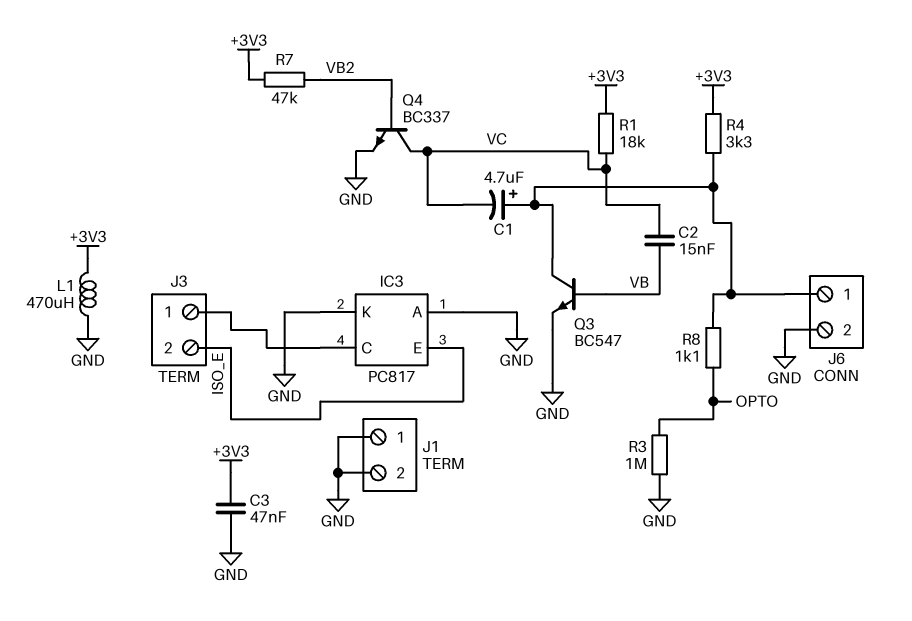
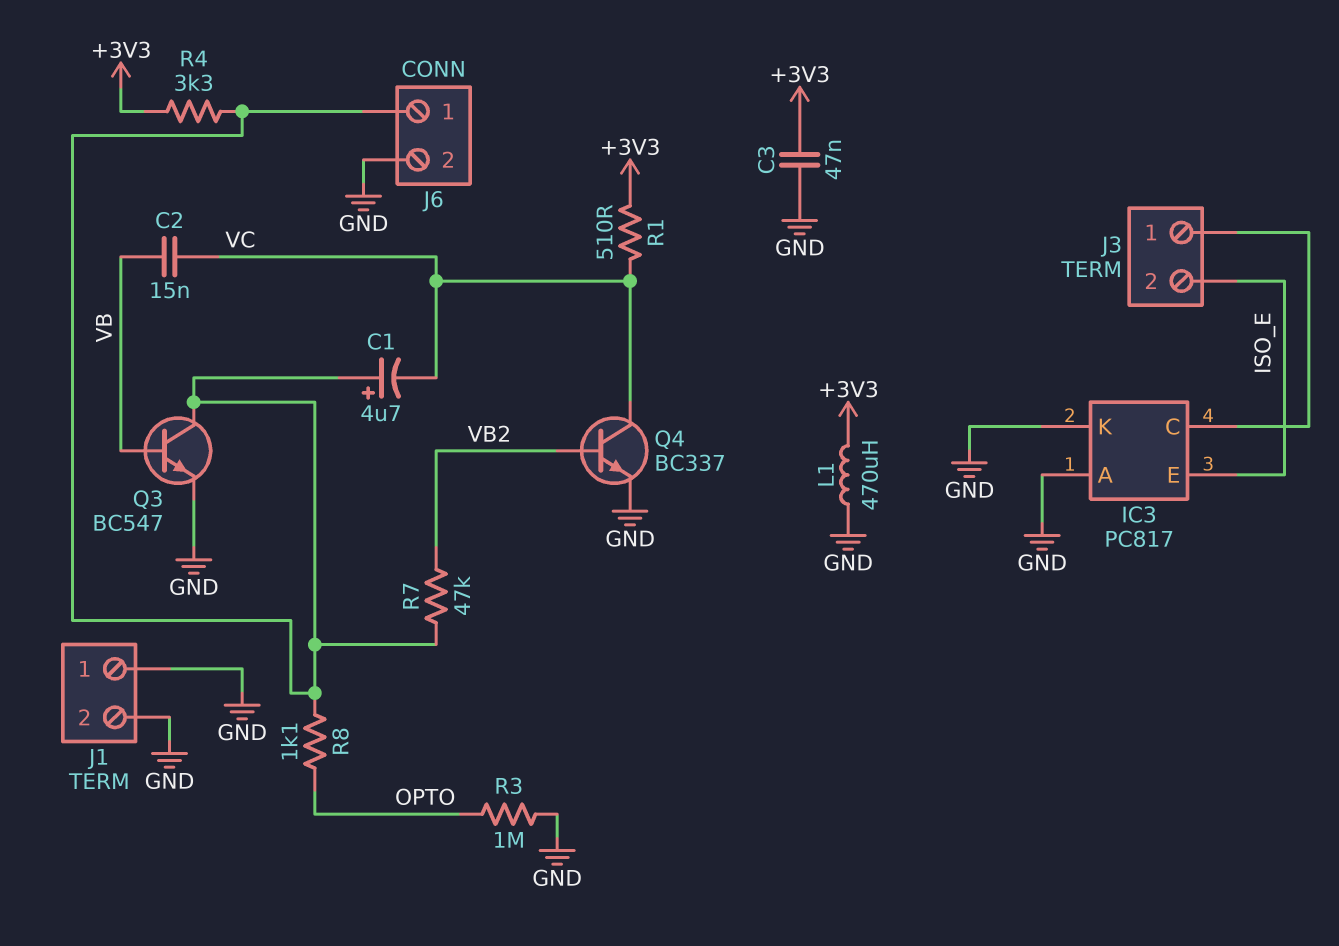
R1: 18k (+3V3, VC) -> 510 (+3V3, VC)
R7: 47k (+3V3, VB2) -> 47k (J6/1, VB2)

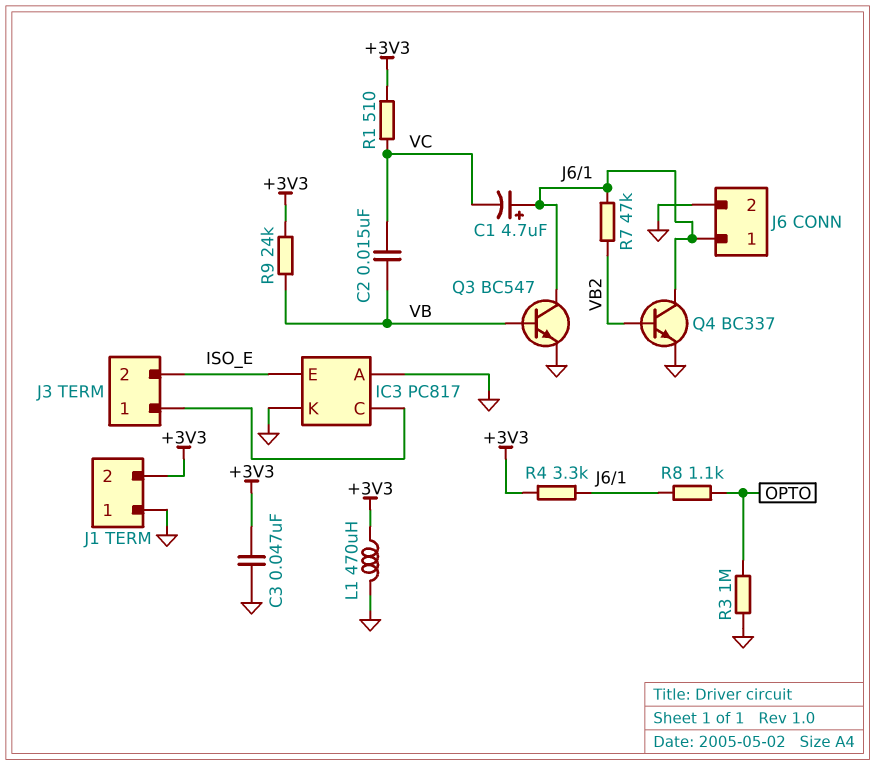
J1 pin 2: GND -> +3V3
Q4: NPN BC337 (B VB2, C VC, E GND) -> NPN BC337 (B VB2, C J6/1, E GND)
R9: none -> 24k (+3V3, VB)

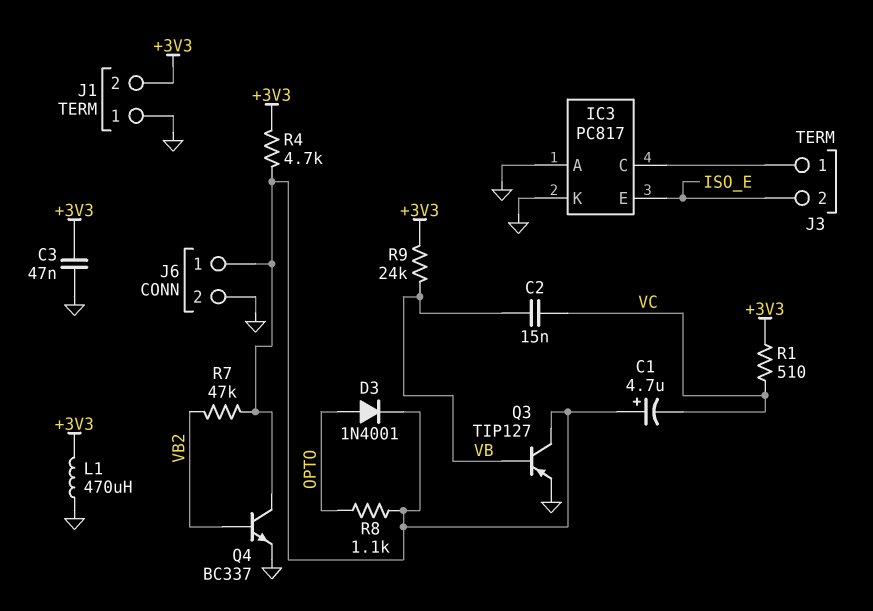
D3: none -> diode 1N4001 (A OPTO, K J6/1)
Q3: NPN BC547 (B VB, C J6/1, E GND) -> PNP TIP127 (B VB, C J6/1, E GND)
R3: 1M (GND, OPTO) -> none
R4: 3.3k (+3V3, J6/1) -> 4.7k (+3V3, J6/1)

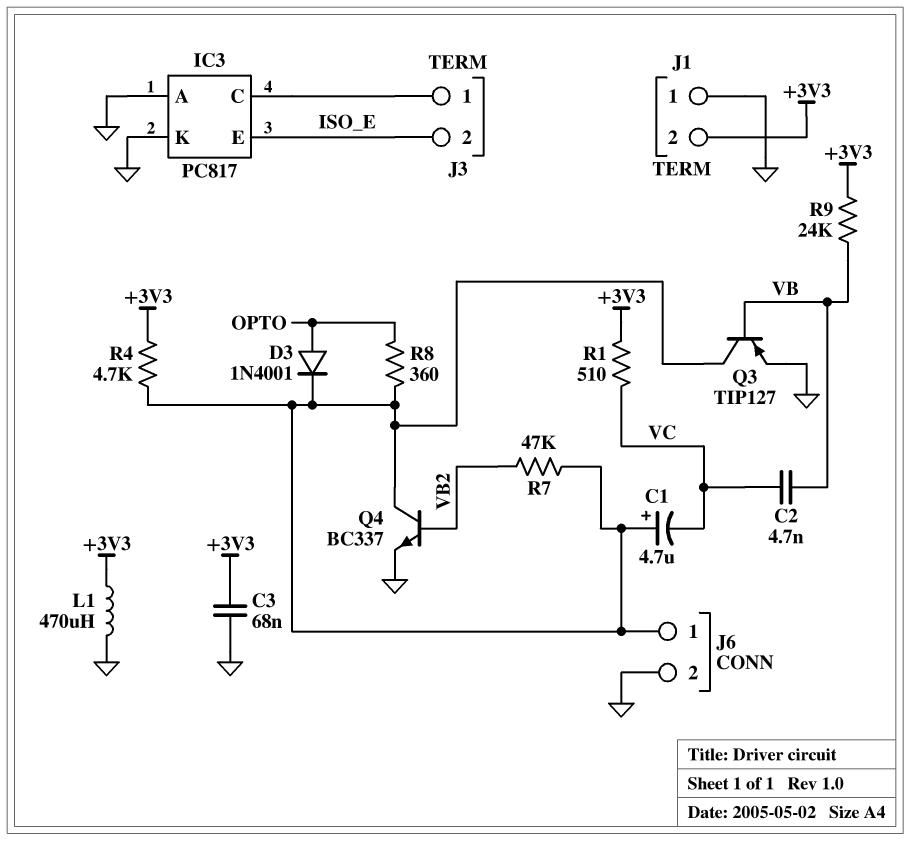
C2: 15nF (VB, VC) -> 4.7nF (VB, VC)
C3: 47nF (+3V3, GND) -> 68nF (+3V3, GND)
R8: 1.1k (J6/1, OPTO) -> 360 (J6/1, OPTO)

